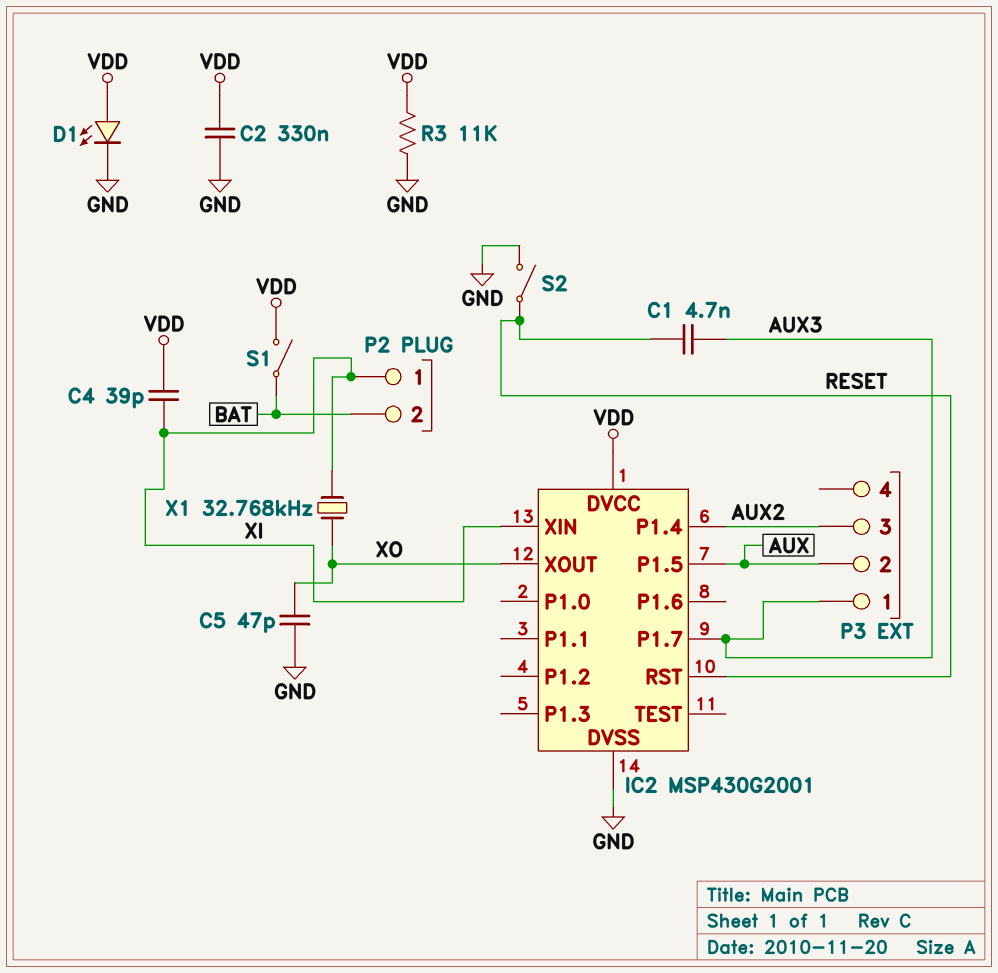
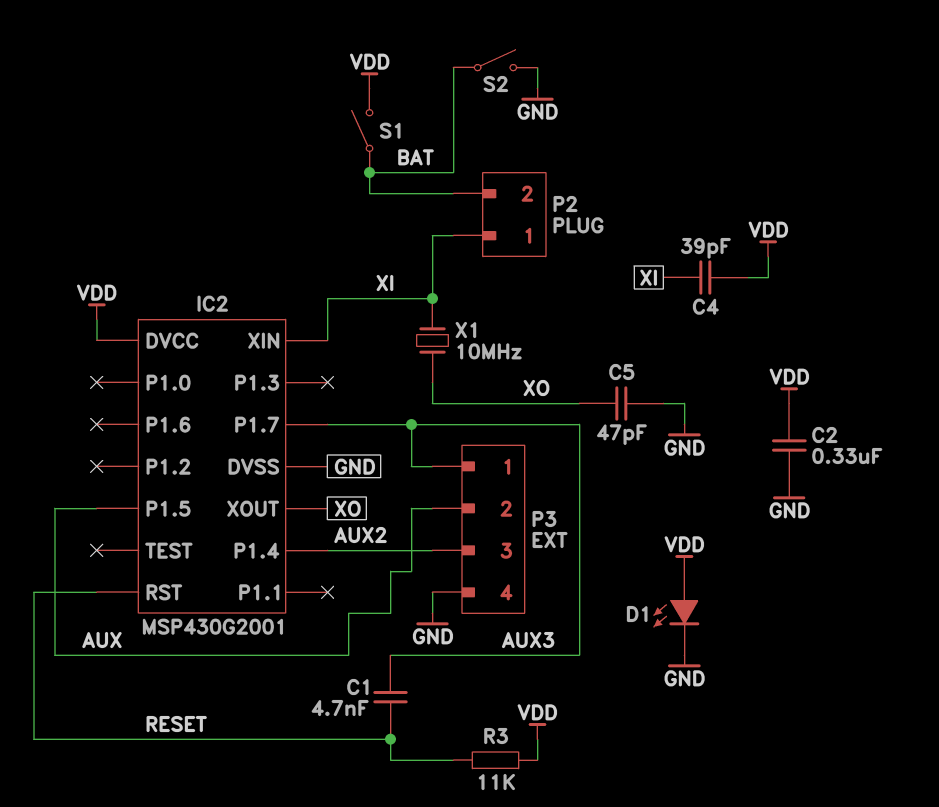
P3 pin 4: none -> GND
R3: 11k (GND, VDD) -> 11k (RESET, VDD)
S2: switch (GND, RESET) -> switch (BAT, GND)
X1: 32.768kHz (XI, XO) -> 10MHz (XI, XO)

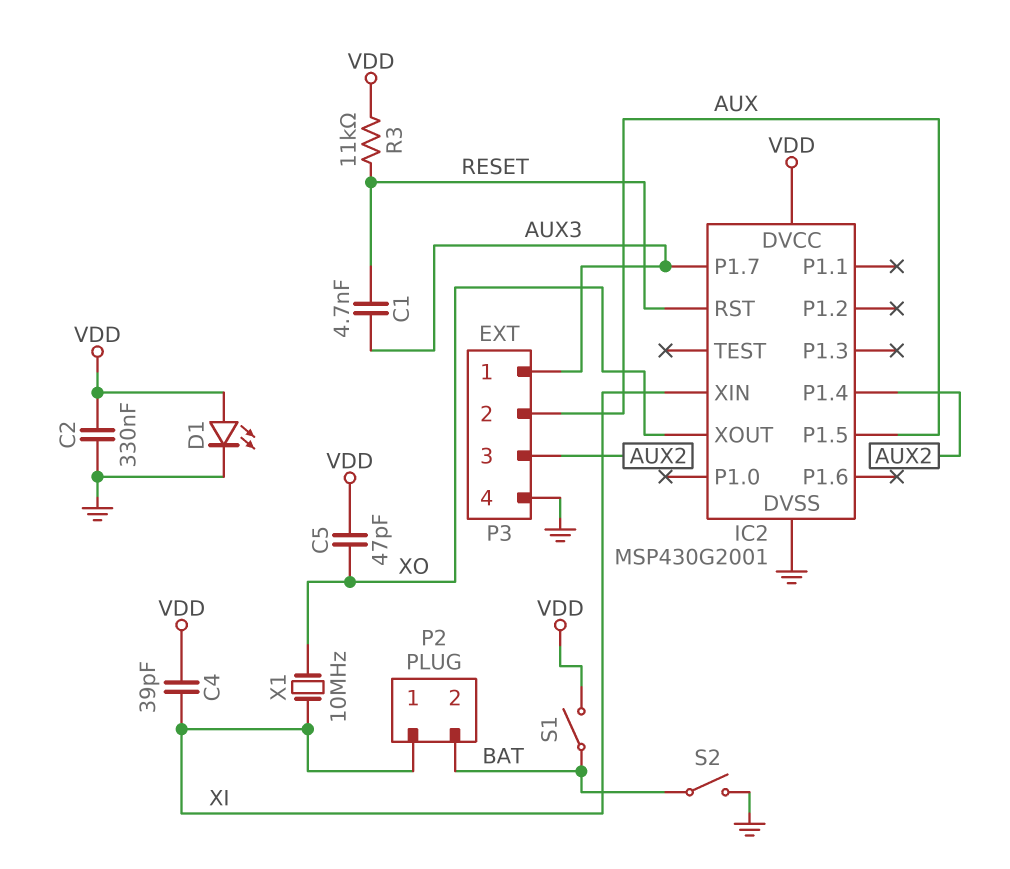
C5: 47pF (GND, XO) -> 47pF (VDD, XO)

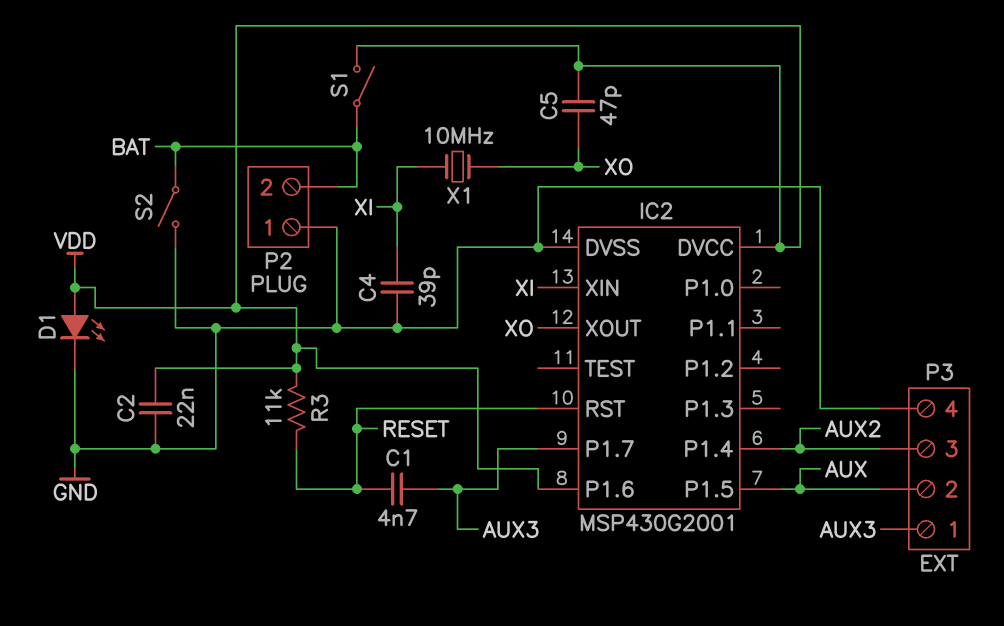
C2: 330nF (GND, VDD) -> 22nF (GND, VDD)
C4: 39pF (VDD, XI) -> 39pF (GND, XI)
IC2 pin P1.6: none -> VDD
P2 pin 1: XI -> GND

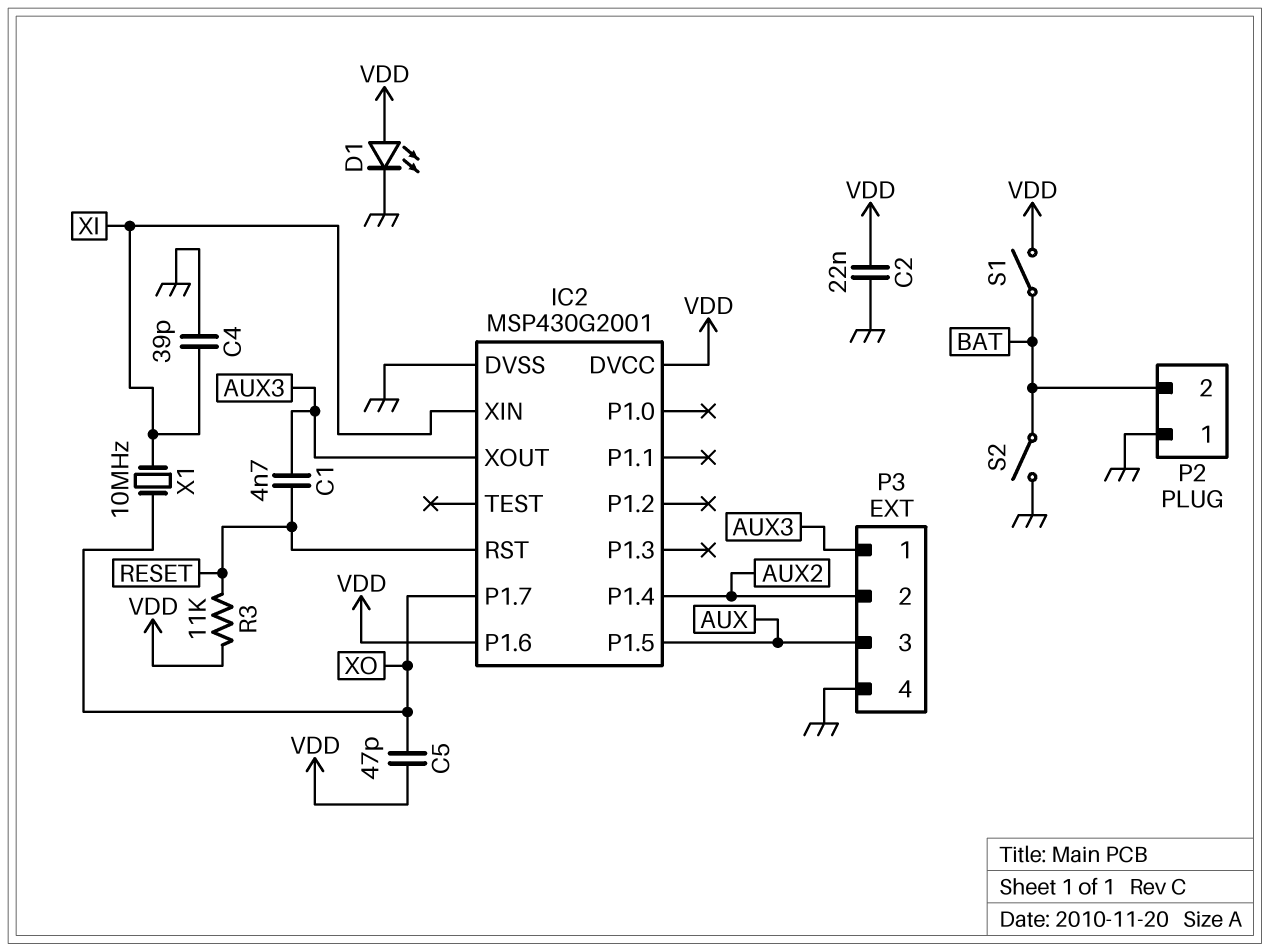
IC2 pin P1.7: AUX3 -> XO
IC2 pin XOUT: XO -> AUX3
P3 pin 2: AUX -> AUX2
P3 pin 3: AUX2 -> AUX

